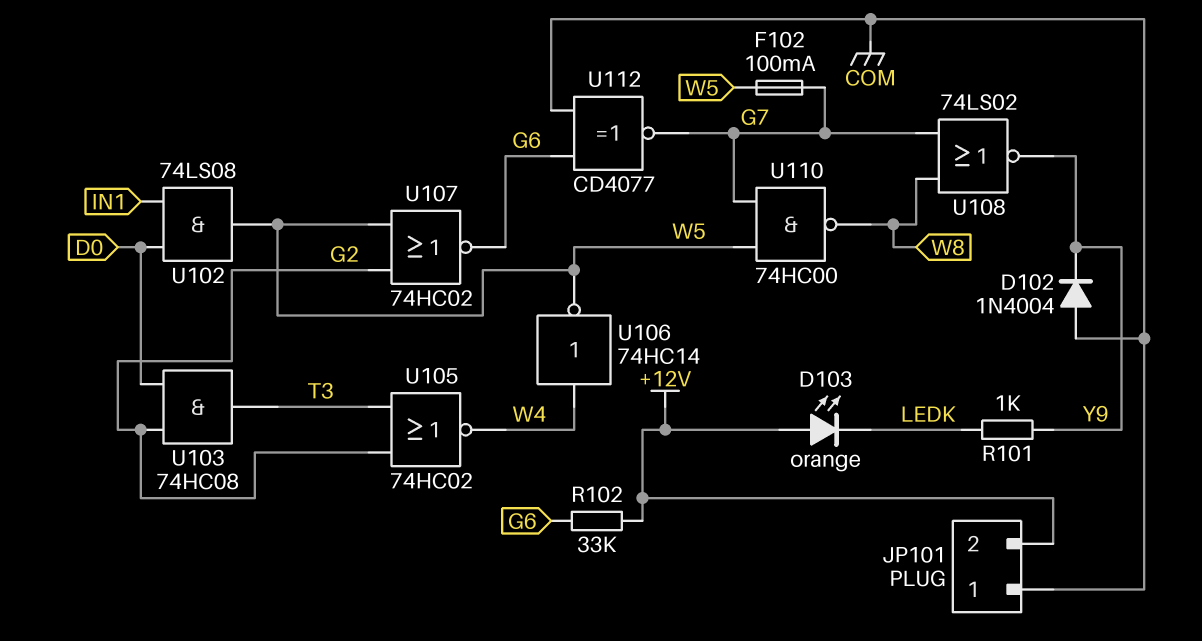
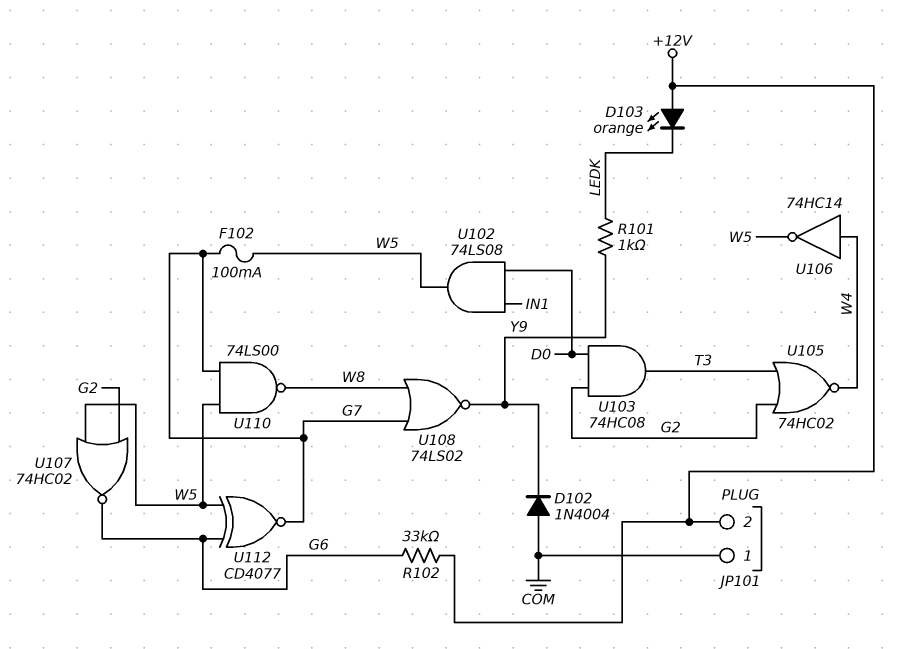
U110: NAND 74HC00 (in G7, in W5, out W8) -> NAND 74LS00 (in G7, in W5, out W8)
U112: XNOR CD4077 (in COM, in G6, out G7) -> XNOR CD4077 (in G6, in W5, out G7)

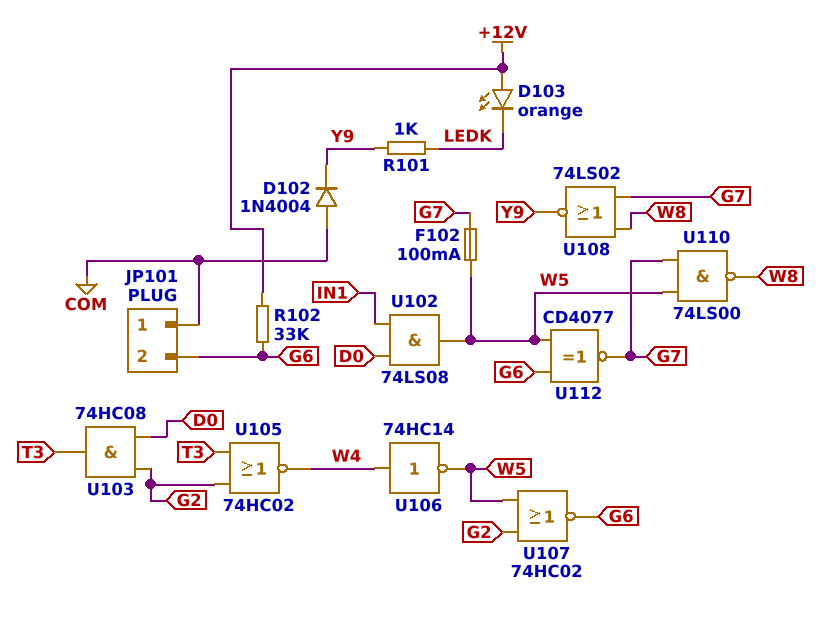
JP101 pin 2: +12V -> G6

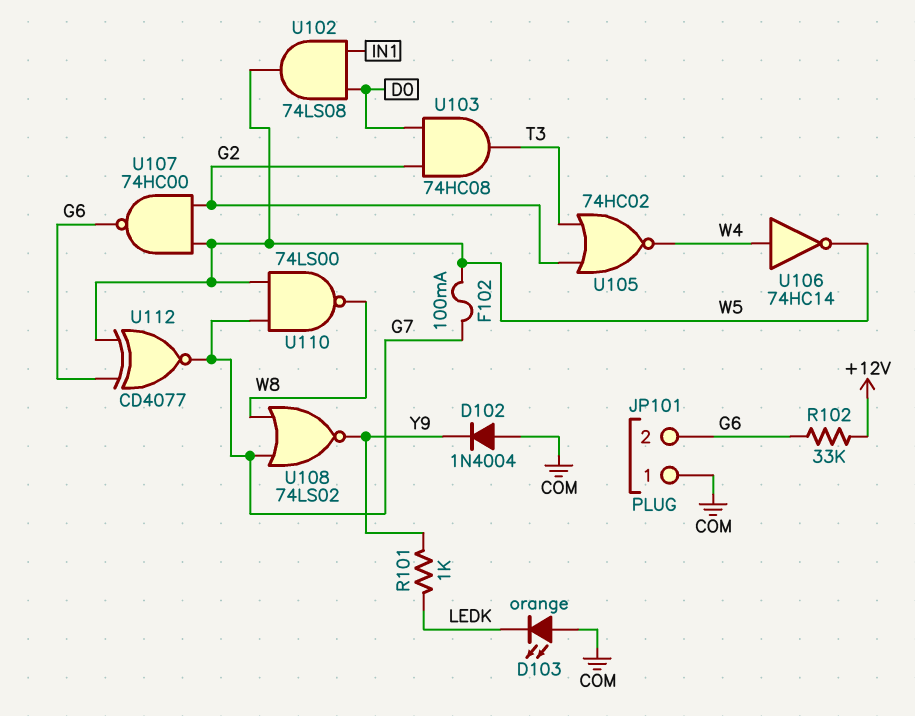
D103: LED orange (A +12V, K LEDK) -> LED orange (A COM, K LEDK)
U107: NOR 74HC02 (in G2, in W5, out G6) -> NAND 74HC00 (in G2, in W5, out G6)

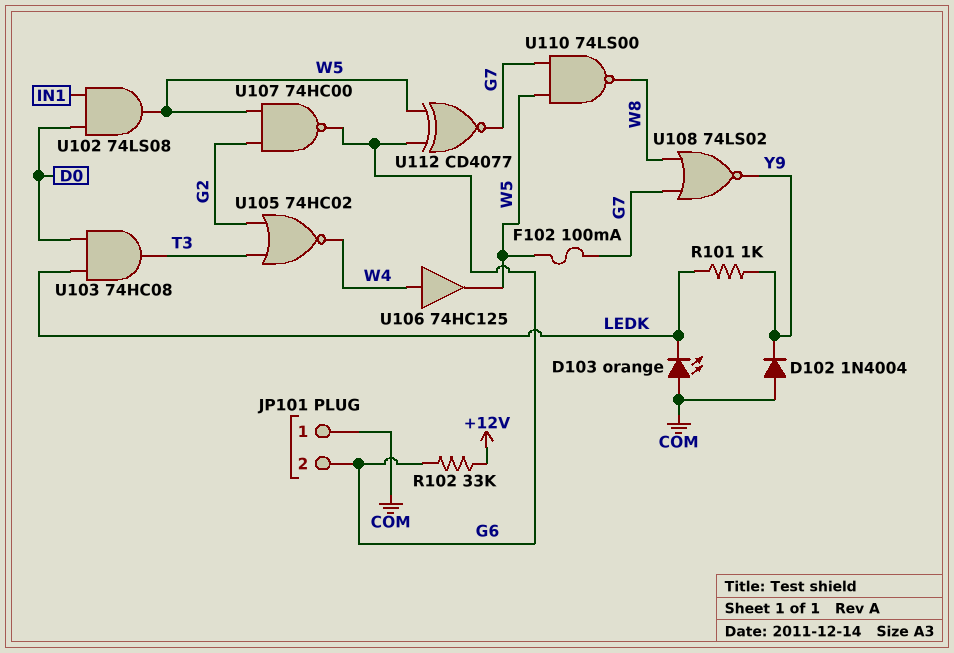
U103: AND 74HC08 (in D0, in G2, out T3) -> AND 74HC08 (in D0, in LEDK, out T3)
U106: NOT 74HC14 (in W4, out W5) -> buffer 74HC125 (in W4, out W5)

